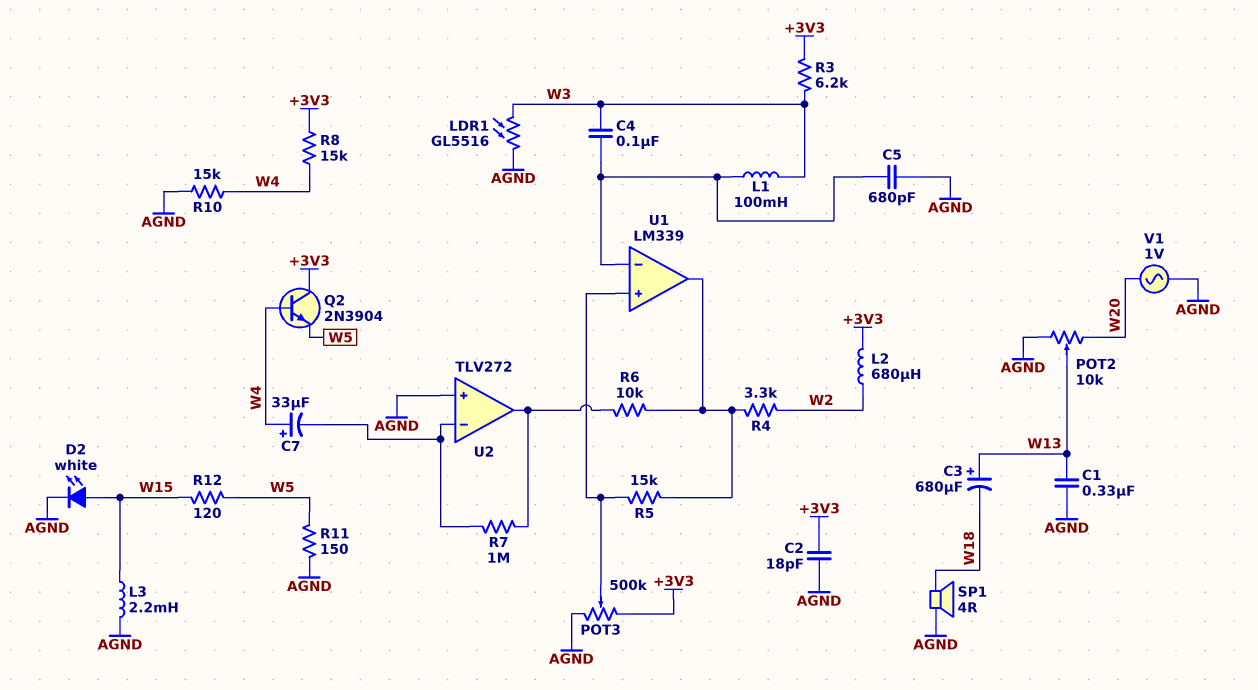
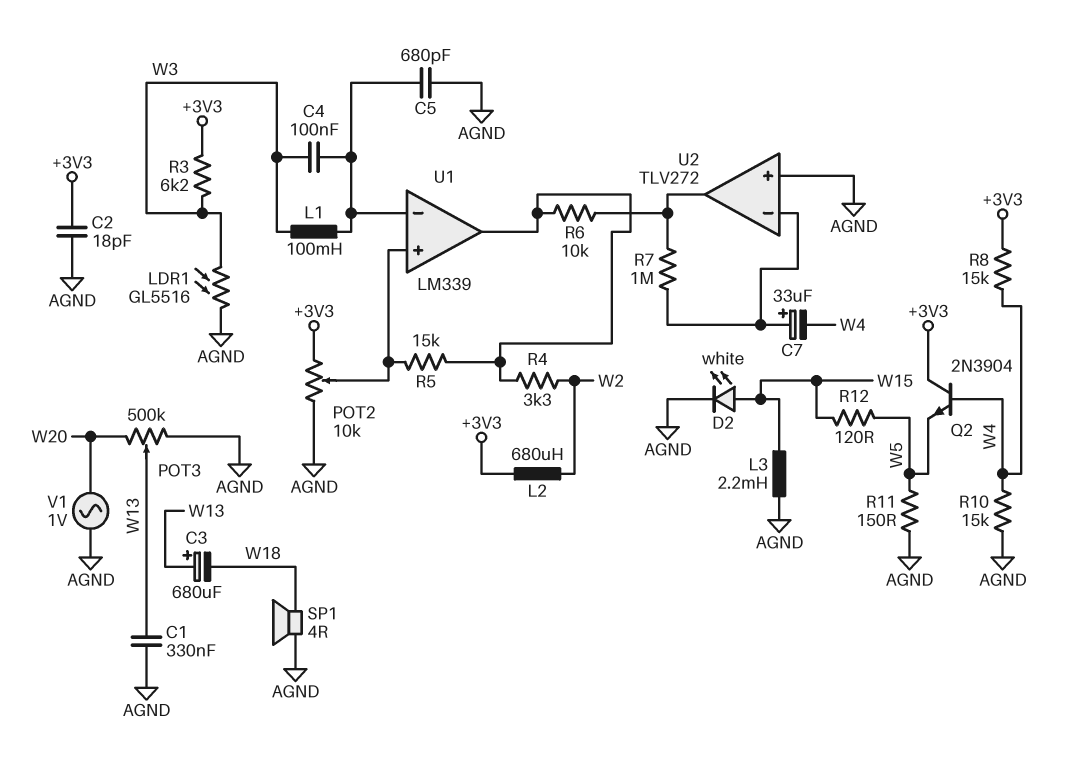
C7: 33uF (plus W4, minus U2/in-) -> 33uF (plus U2/in-, minus W4)
POT2: 10k (AGND, W20, wiper W13) -> 10k (+3V3, AGND, wiper U1/in+)
POT3: 500k (+3V3, AGND, wiper U1/in+) -> 500k (AGND, W20, wiper W13)

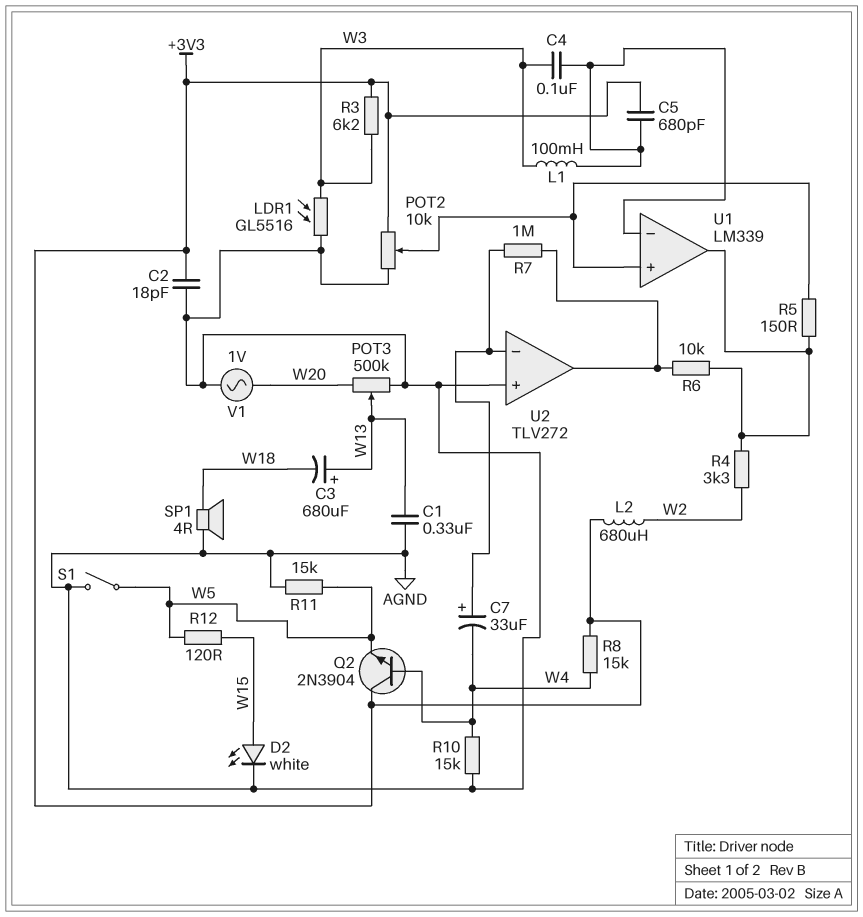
C5: 680pF (AGND, U1/in-) -> 680pF (+3V3, U1/in-)
L3: 2.2mH (AGND, W15) -> none
R5: 15k (U1/in+, U1/out) -> 150 (U1/in+, U1/out)
R11: 150 (AGND, W5) -> 15k (AGND, W5)
S1: none -> switch (AGND, W5)

